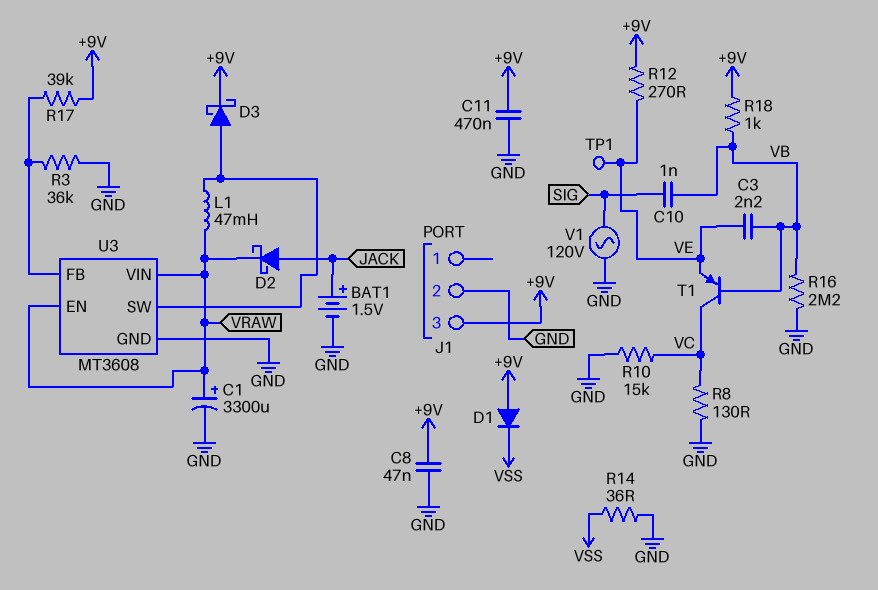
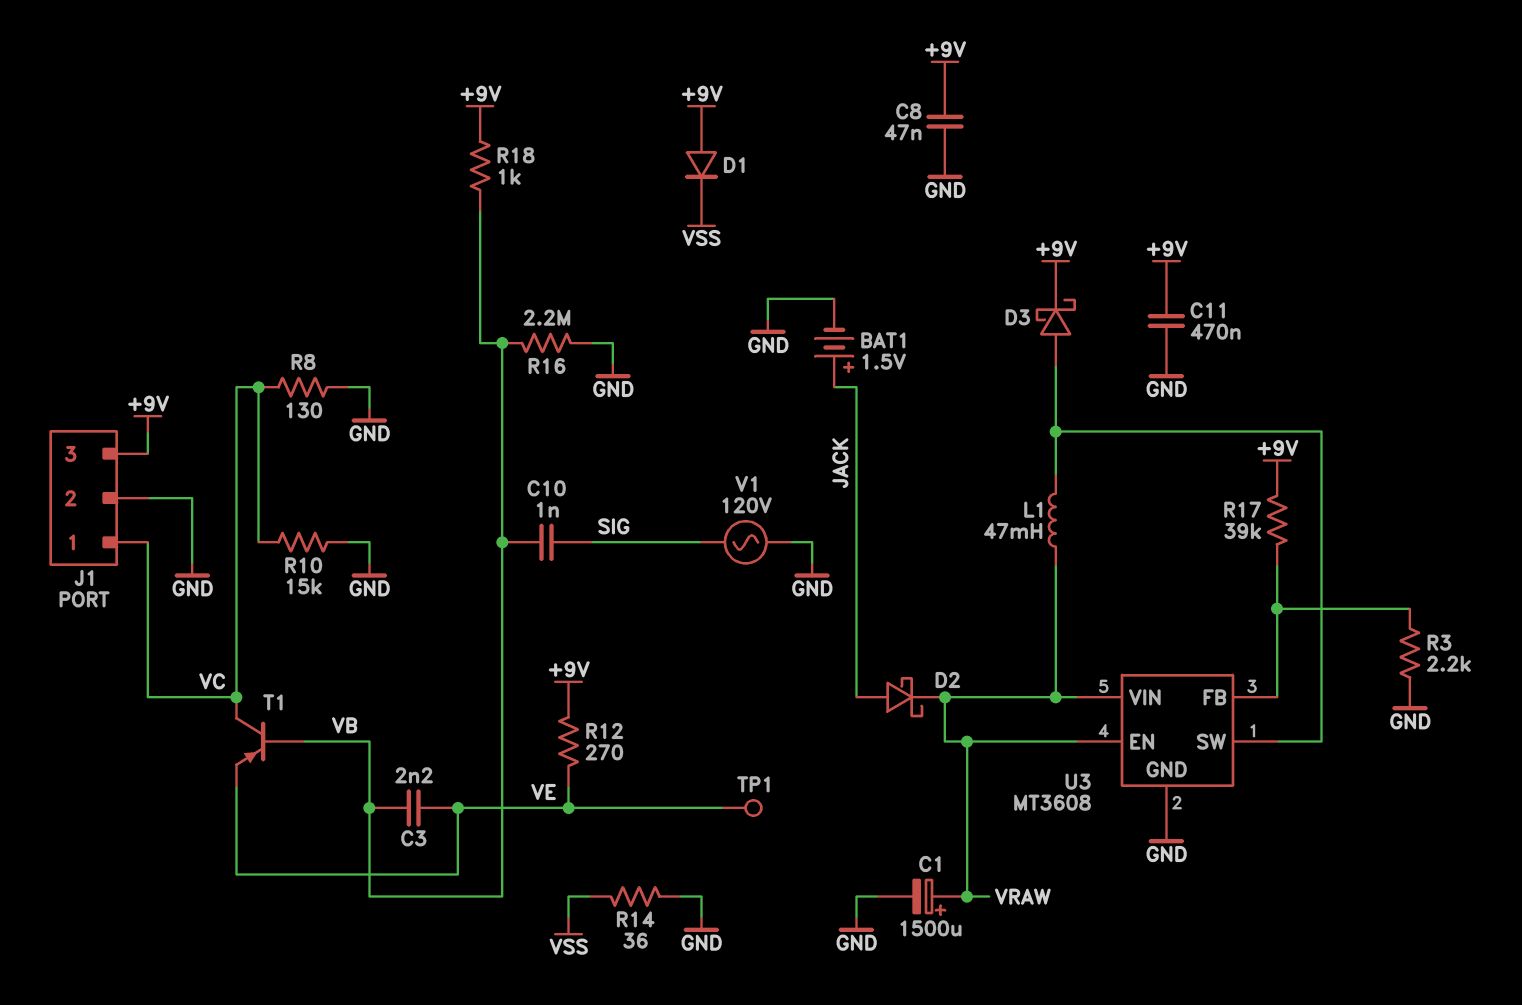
C1: 3300uF (plus VRAW, minus GND) -> 1500uF (plus VRAW, minus GND)
J1 pin 1: none -> VC
R3: 36k (GND, U3/FB) -> 2.2k (GND, U3/FB)

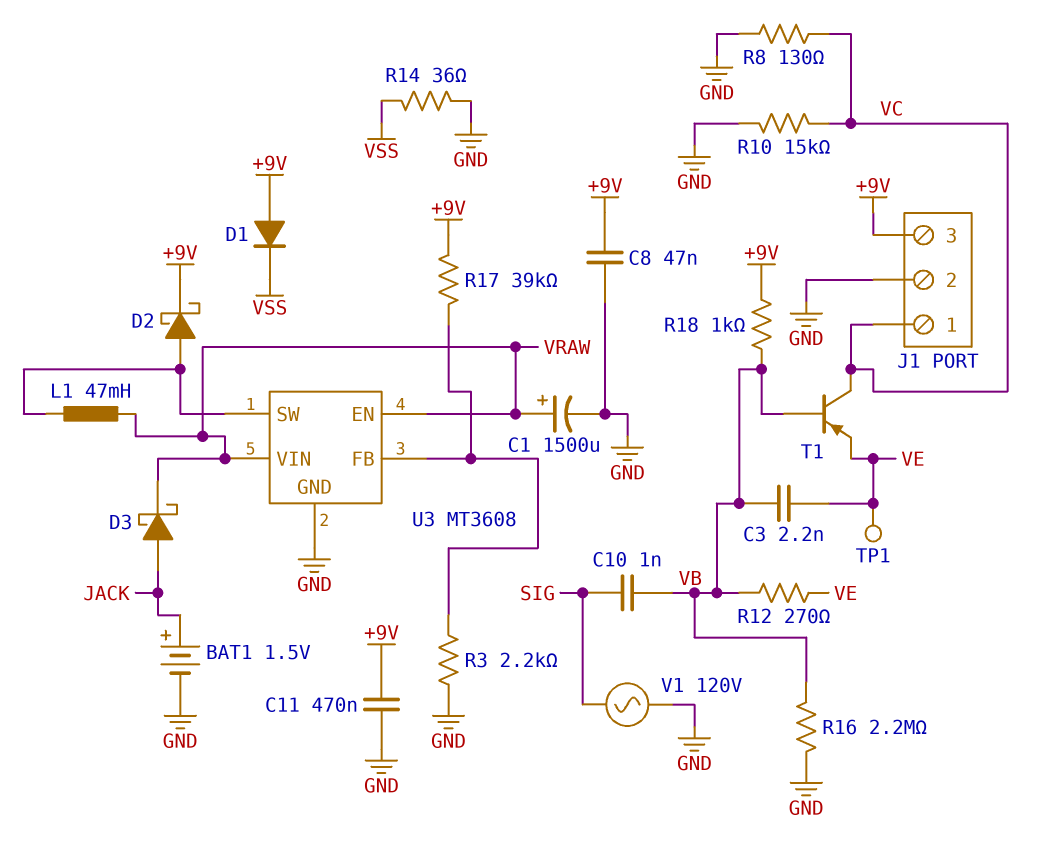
D2: schottky (A JACK, K VRAW) -> schottky (A U3/SW, K +9V)
D3: schottky (A U3/SW, K +9V) -> schottky (A JACK, K VRAW)
R12: 270 (+9V, VE) -> 270 (VB, VE)

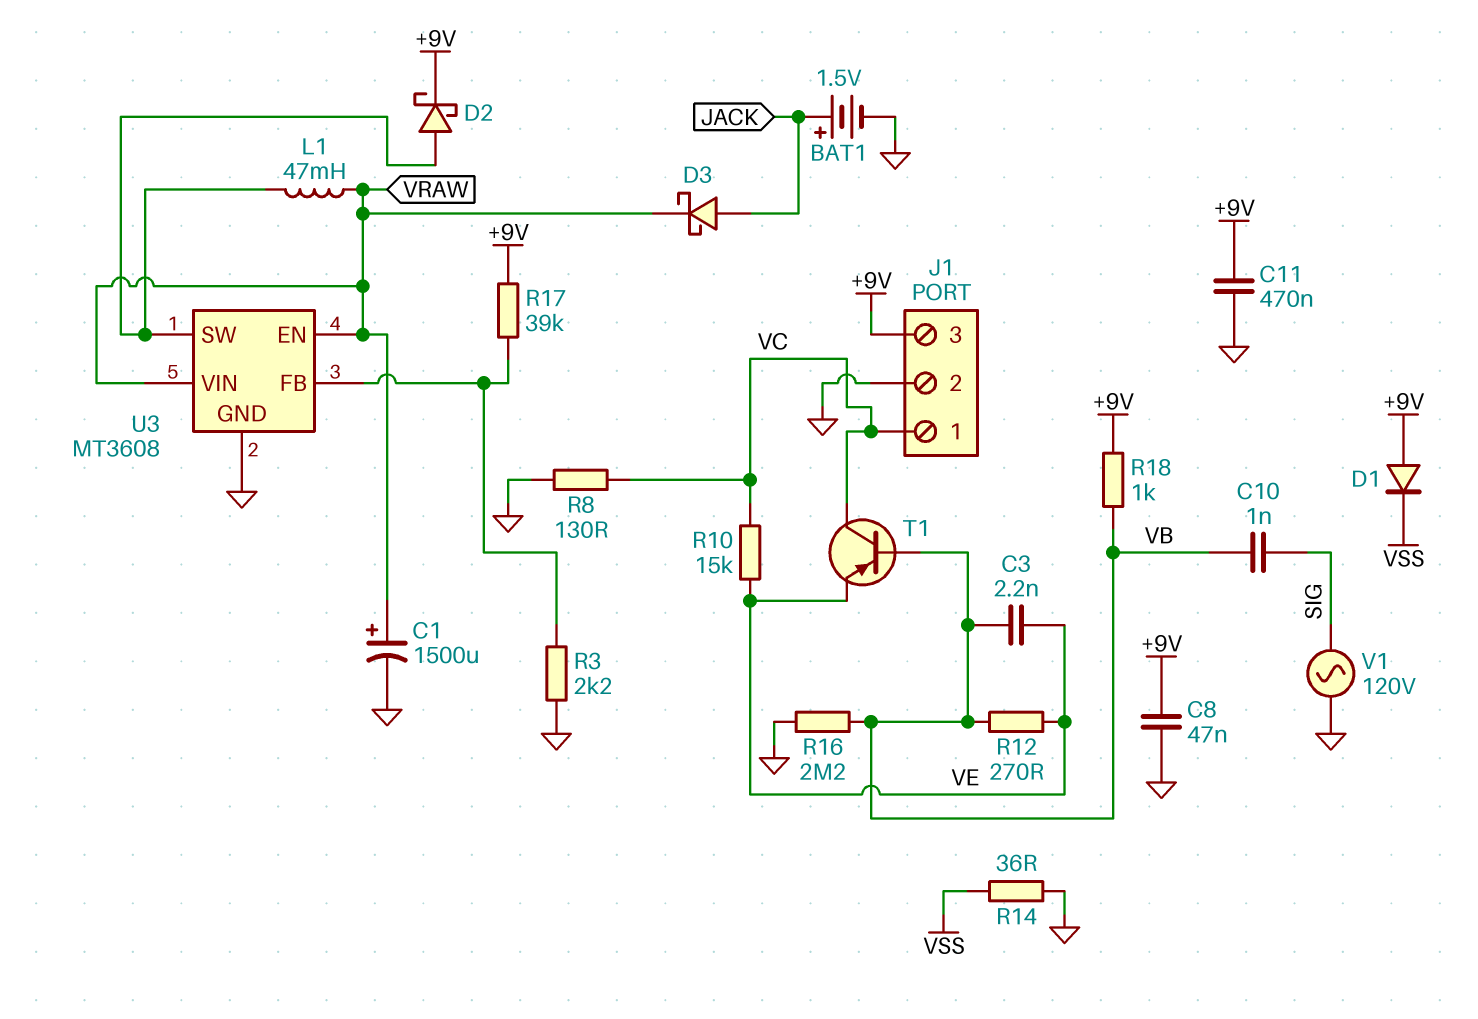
R10: 15k (GND, VC) -> 15k (VC, VE)
TP1: test point (VE) -> none

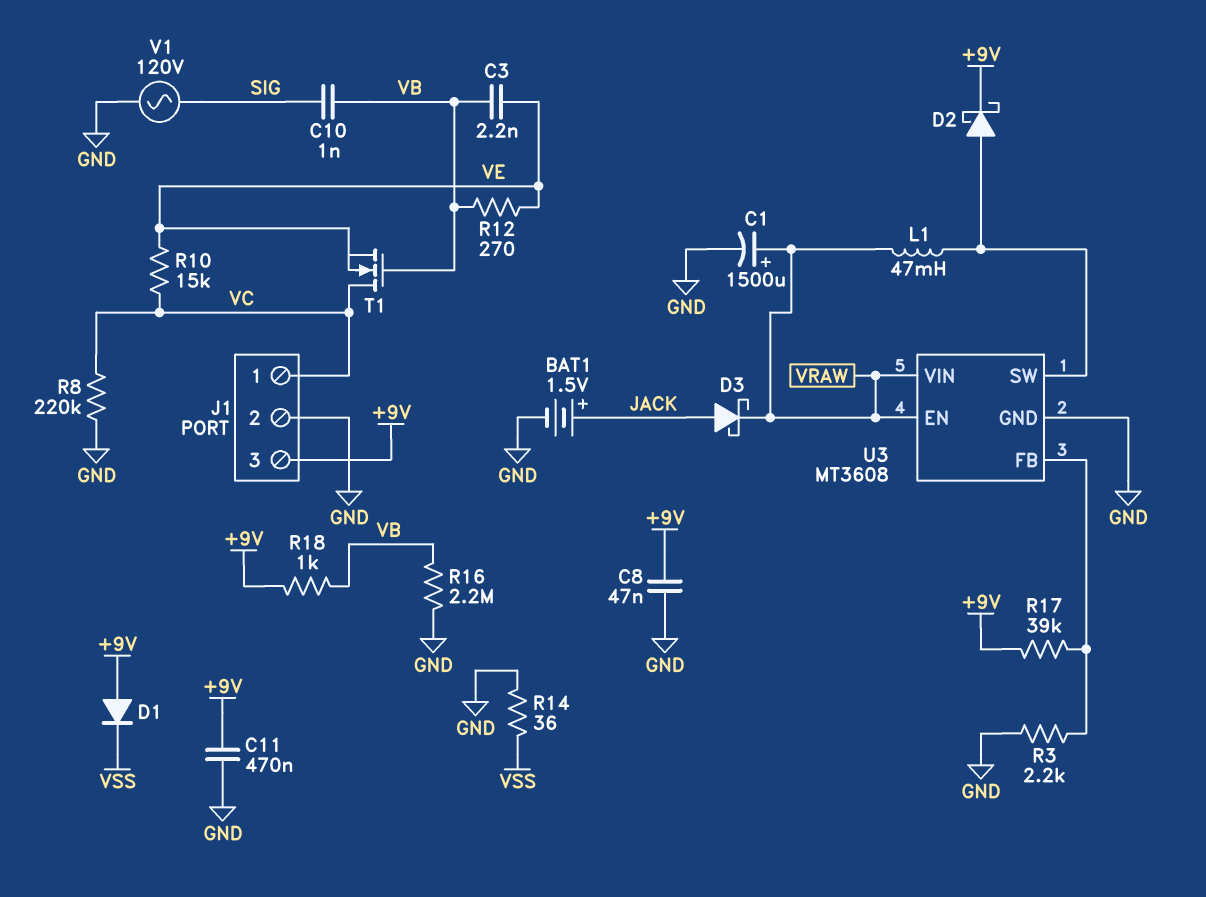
R8: 130 (GND, VC) -> 220k (GND, VC)
T1: PNP (B VB, C VC, E VE) -> NMOS (G VB, D VC, S VE)

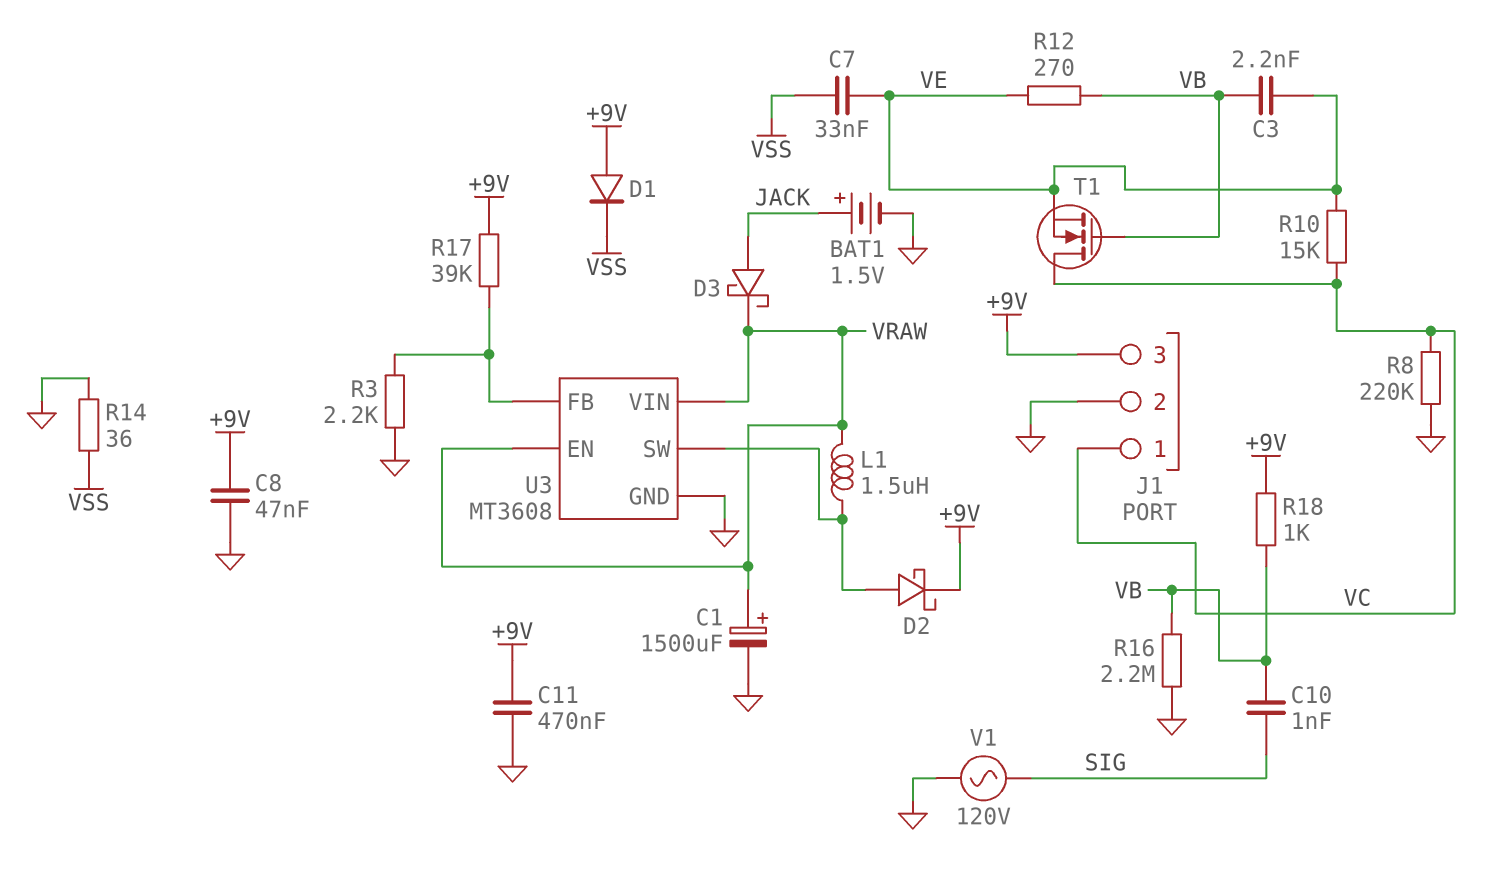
C7: none -> 33nF (VE, VSS)
L1: 47mH (U3/SW, VRAW) -> 1.5uH (U3/SW, VRAW)

